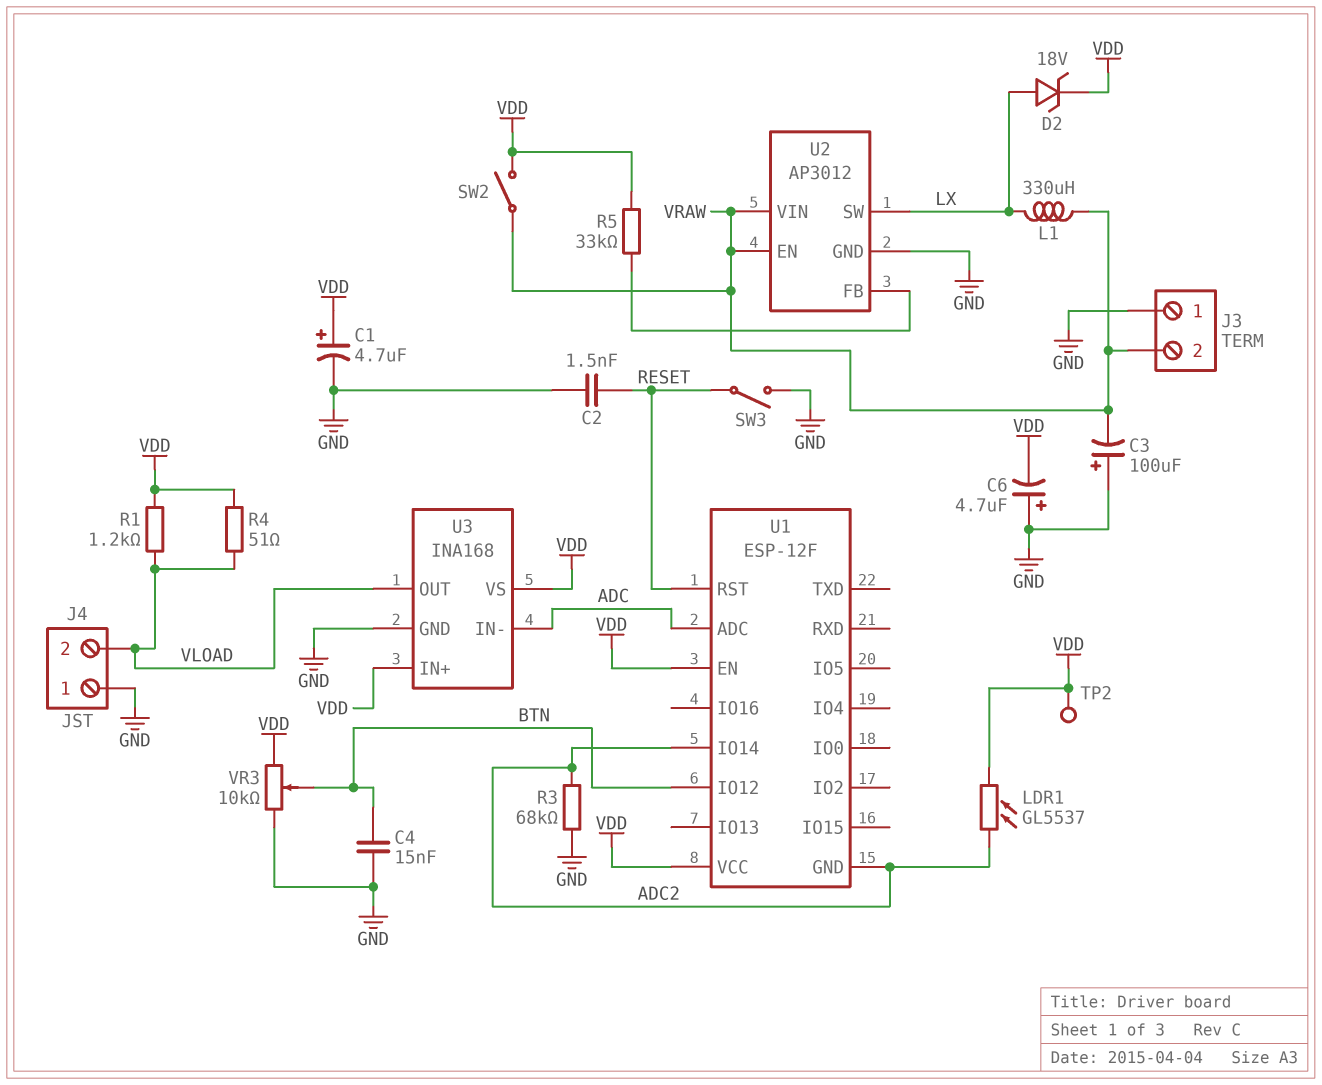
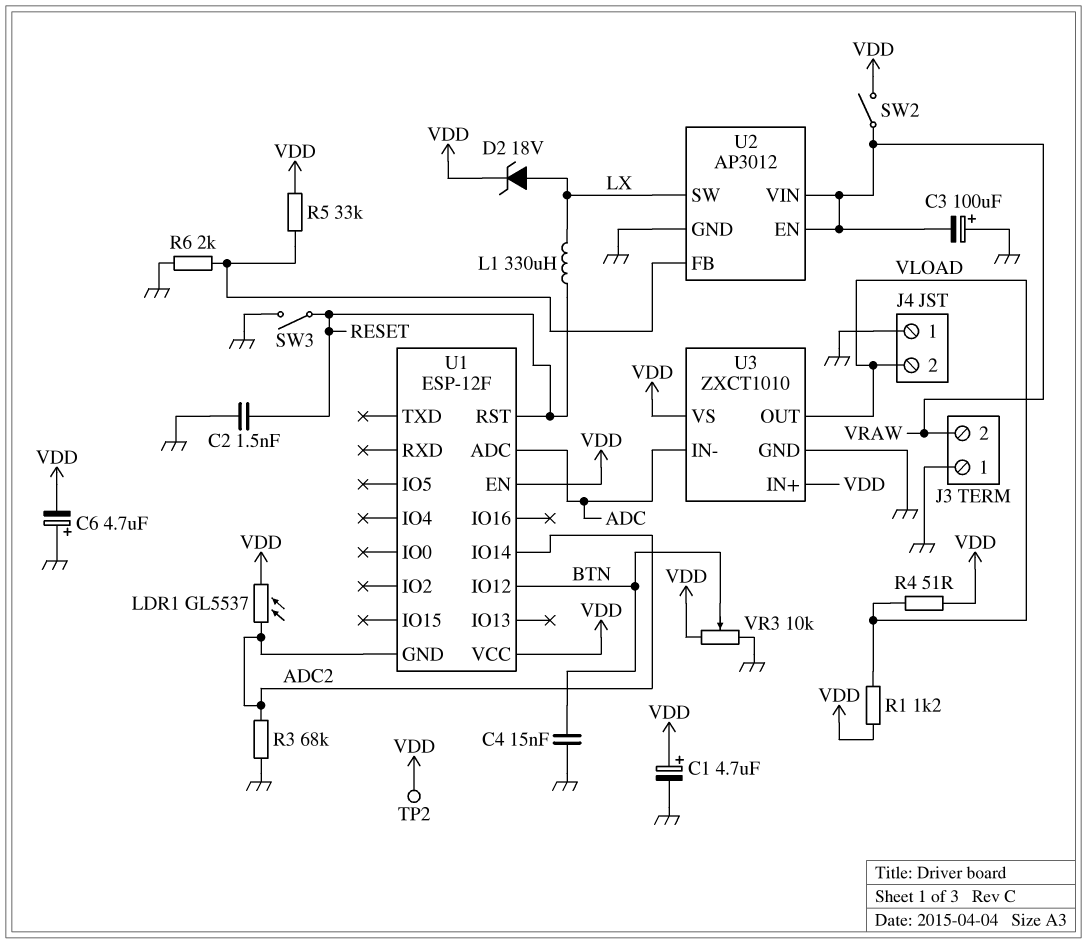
L1: 330uH (LX, VRAW) -> 330uH (LX, RESET)
R6: none -> 2k (GND, U2/FB)
U3: INA168 -> ZXCT1010

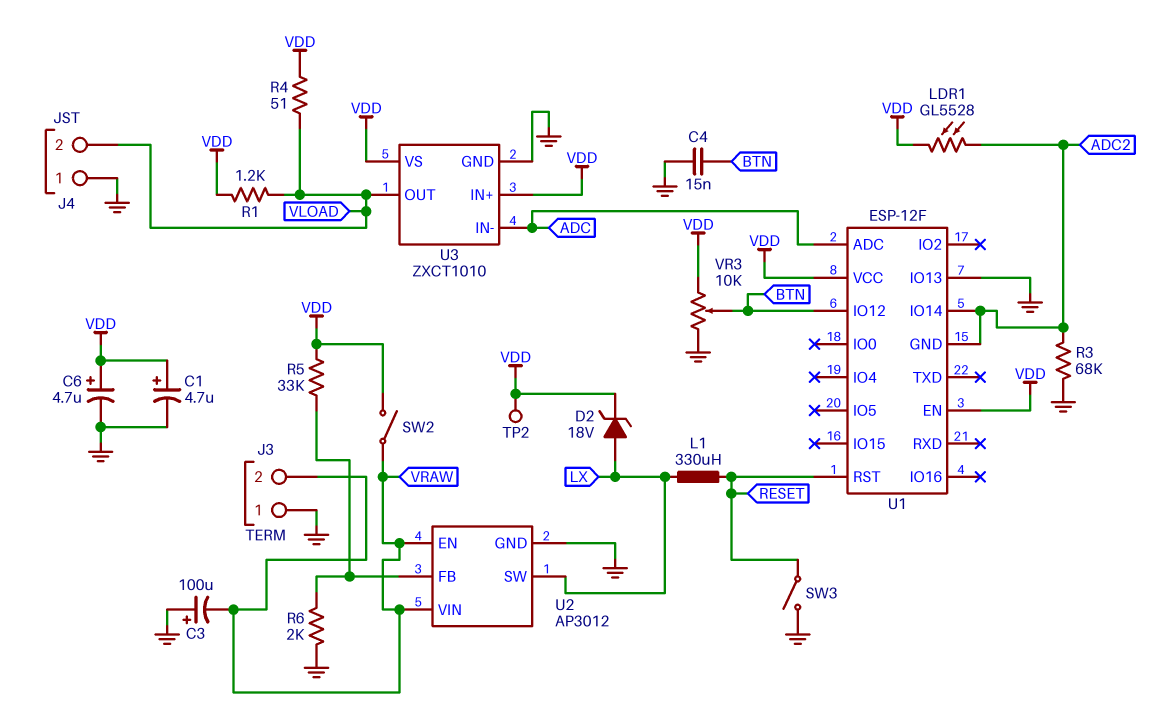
C2: 1.5nF (GND, RESET) -> none
C6: 4.7uF (plus GND, minus VDD) -> 4.7uF (plus VDD, minus GND)
LDR1: GL5537 (ADC2, VDD) -> GL5528 (ADC2, VDD)
U1 pin IO13: none -> GND

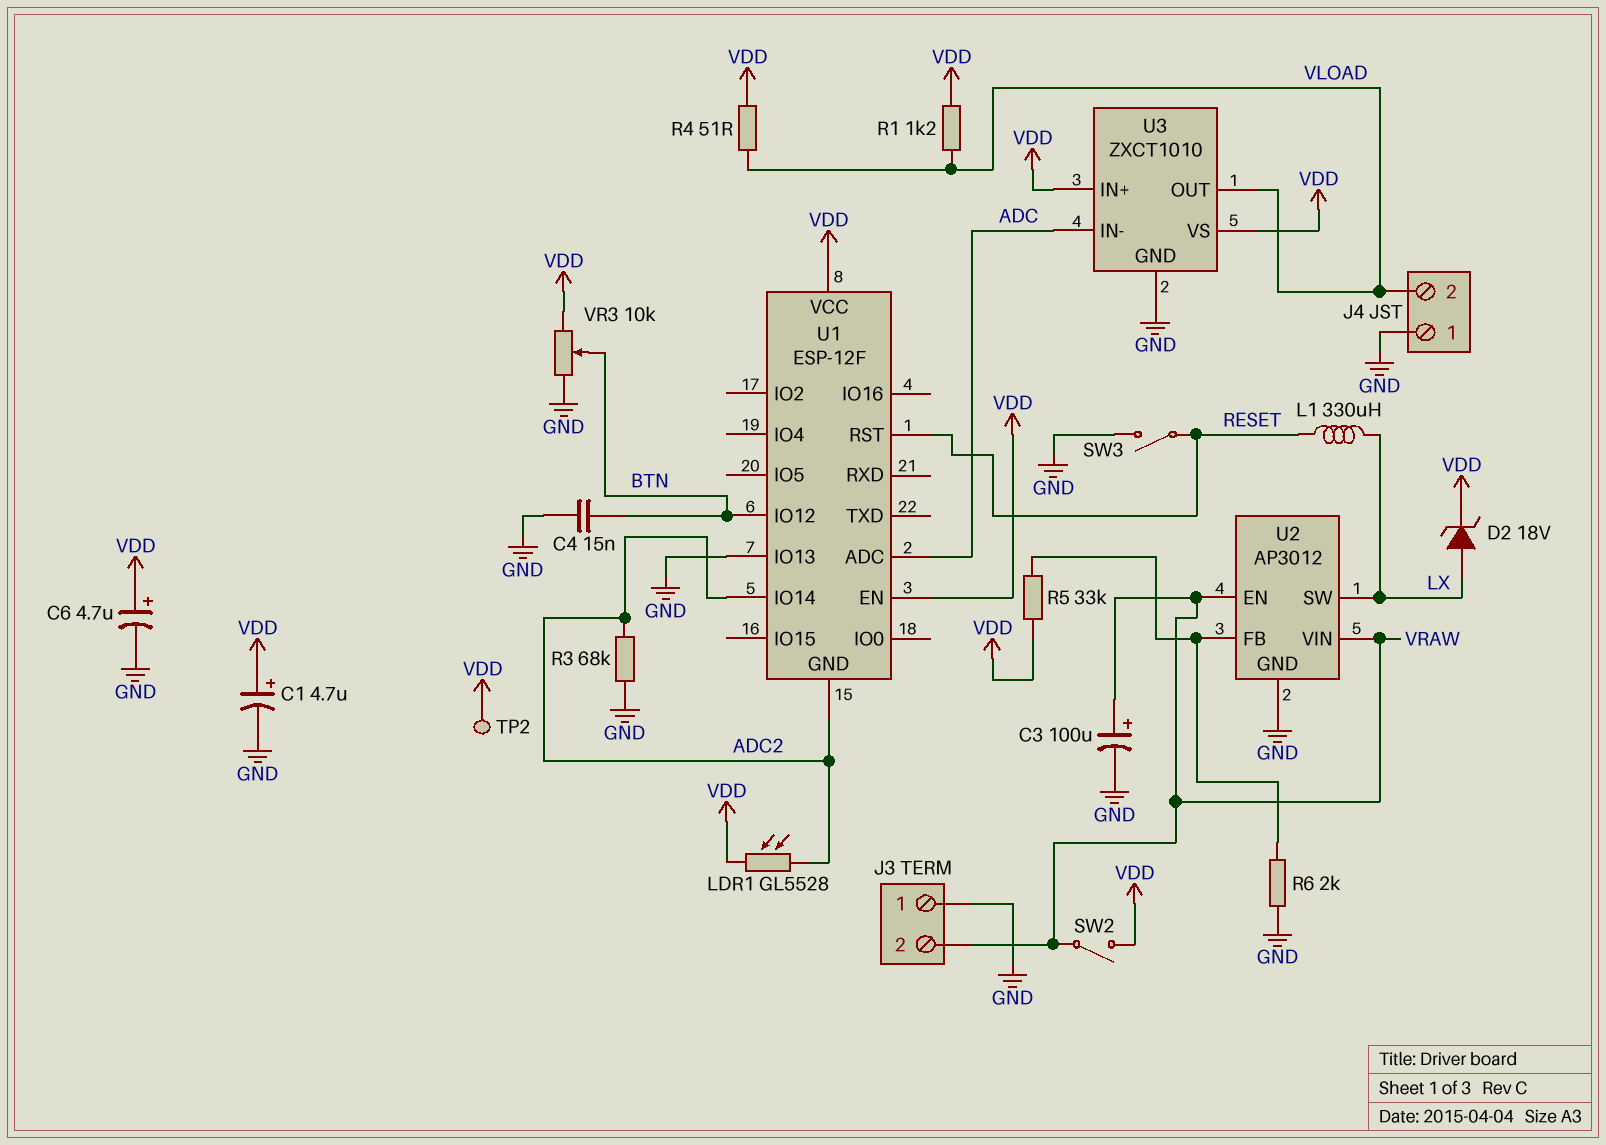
C3: 100uF (plus GND, minus VRAW) -> 100uF (plus VRAW, minus GND)

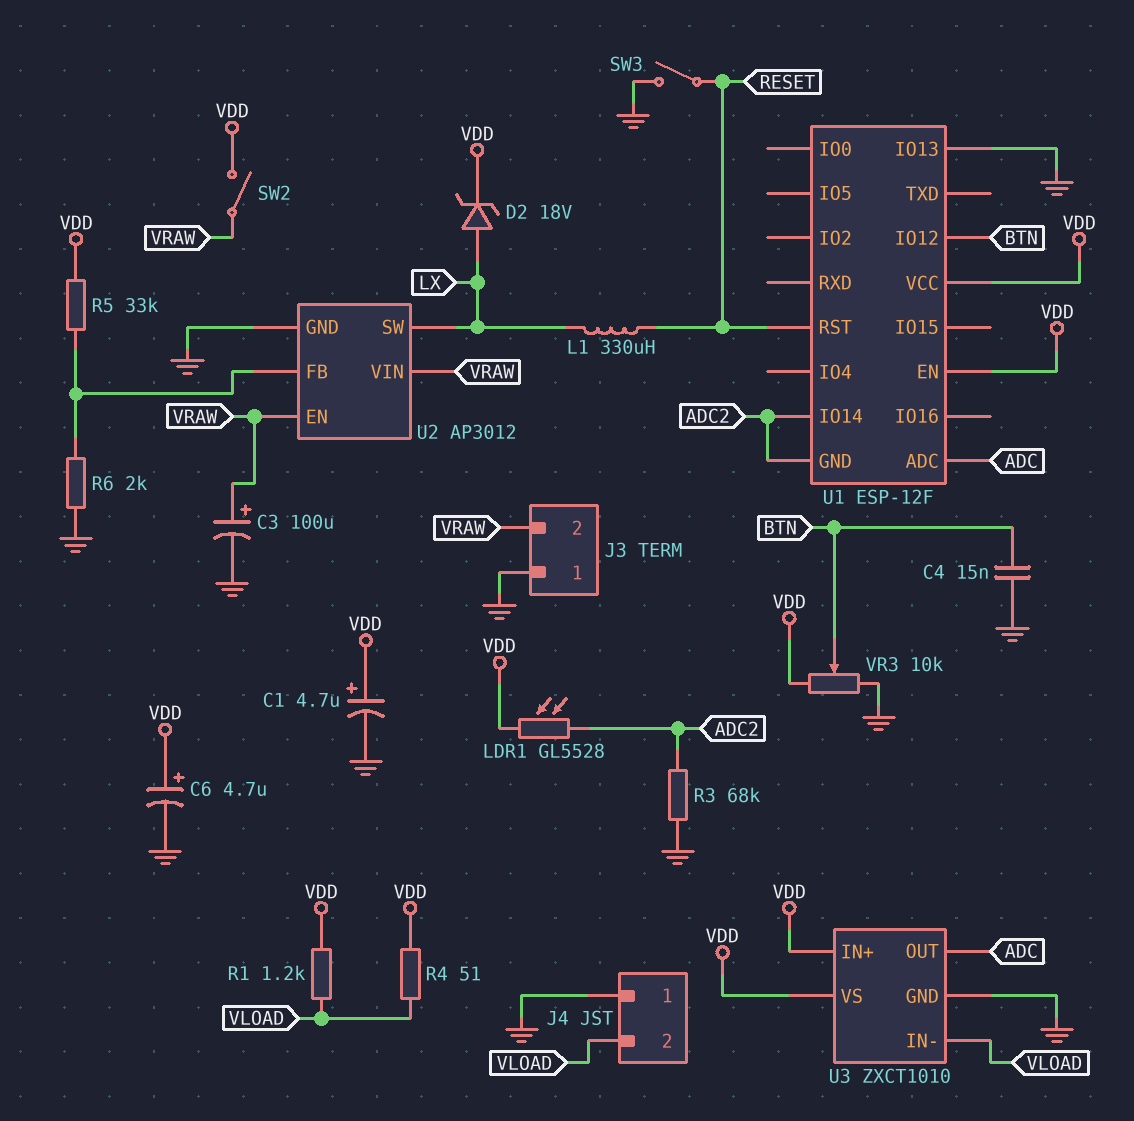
TP2: test point (VDD) -> none
U3 pin IN-: ADC -> VLOAD
U3 pin OUT: VLOAD -> ADC

